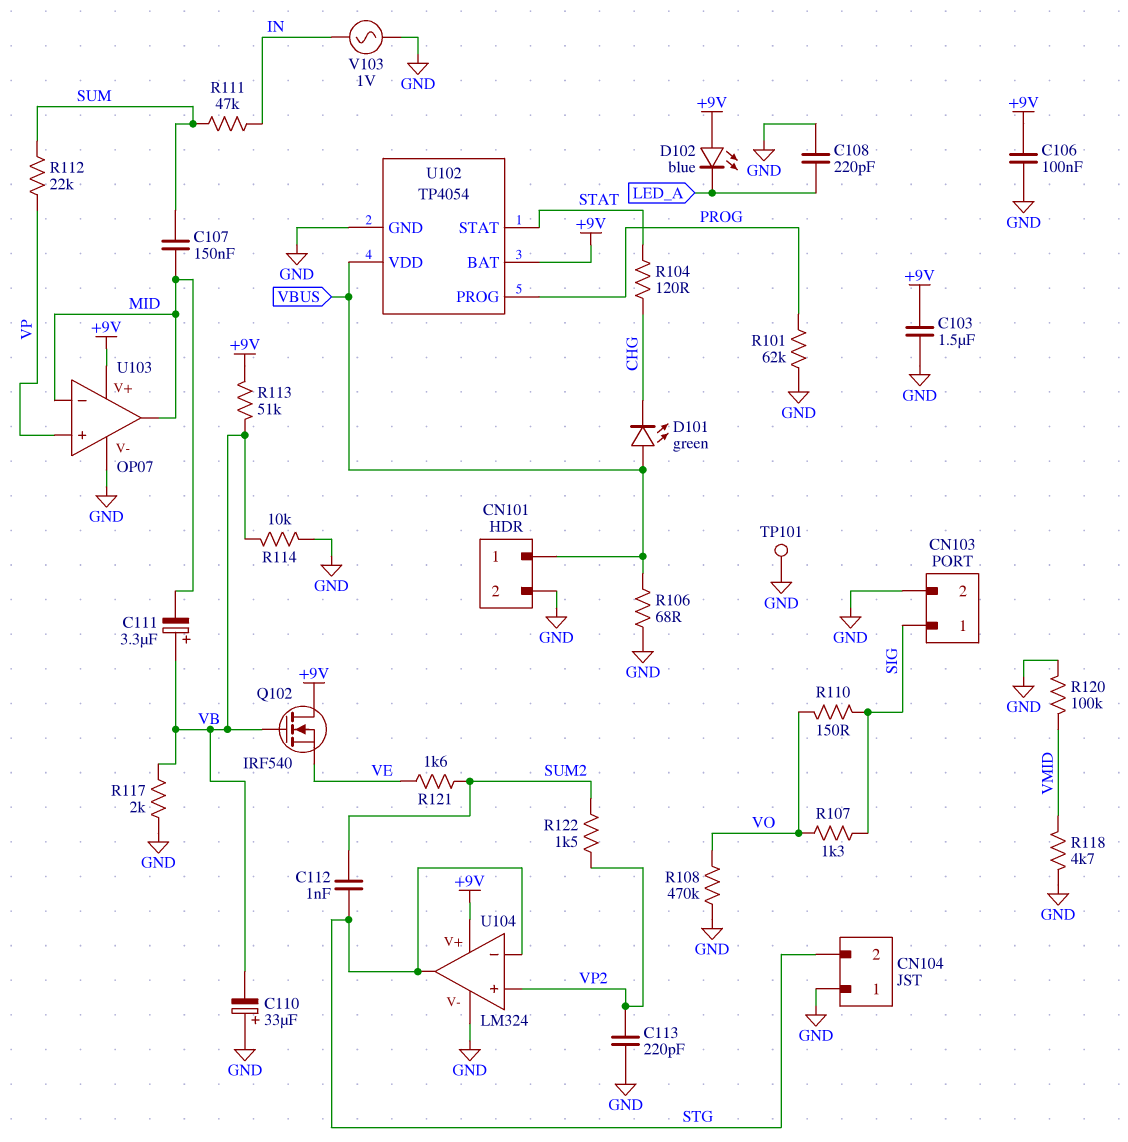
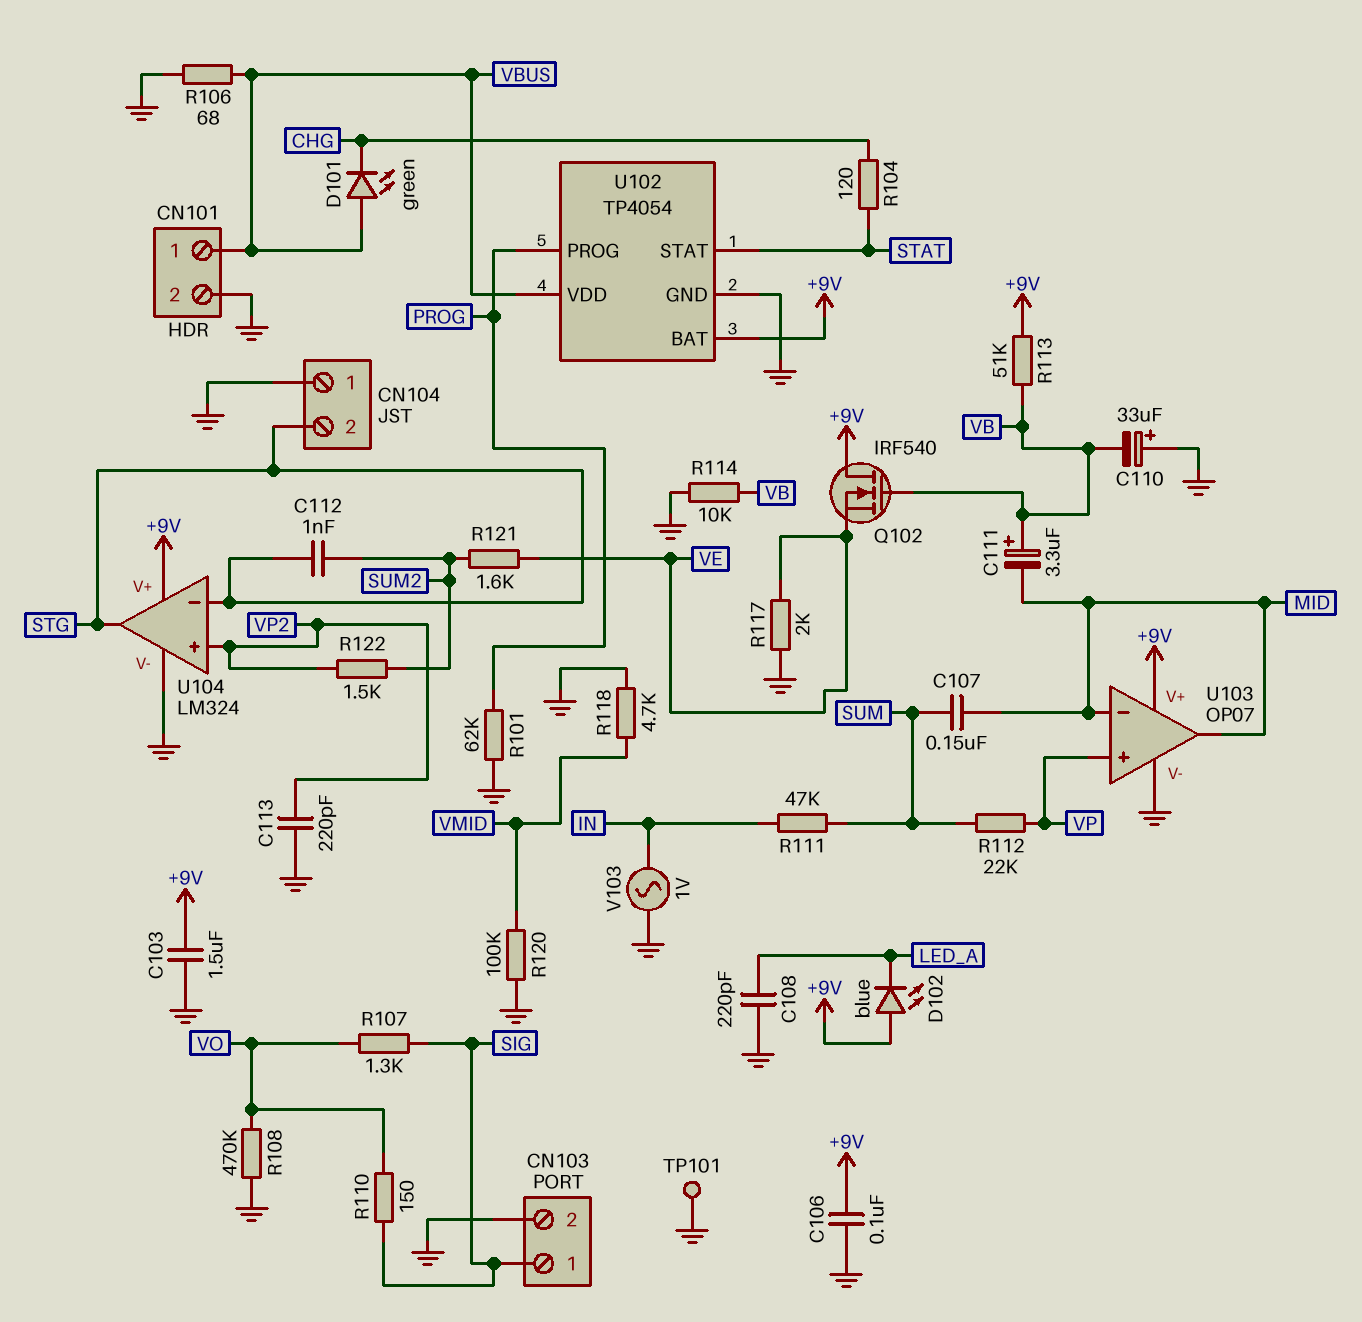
R117: 2k (GND, VB) -> 2k (GND, VE)

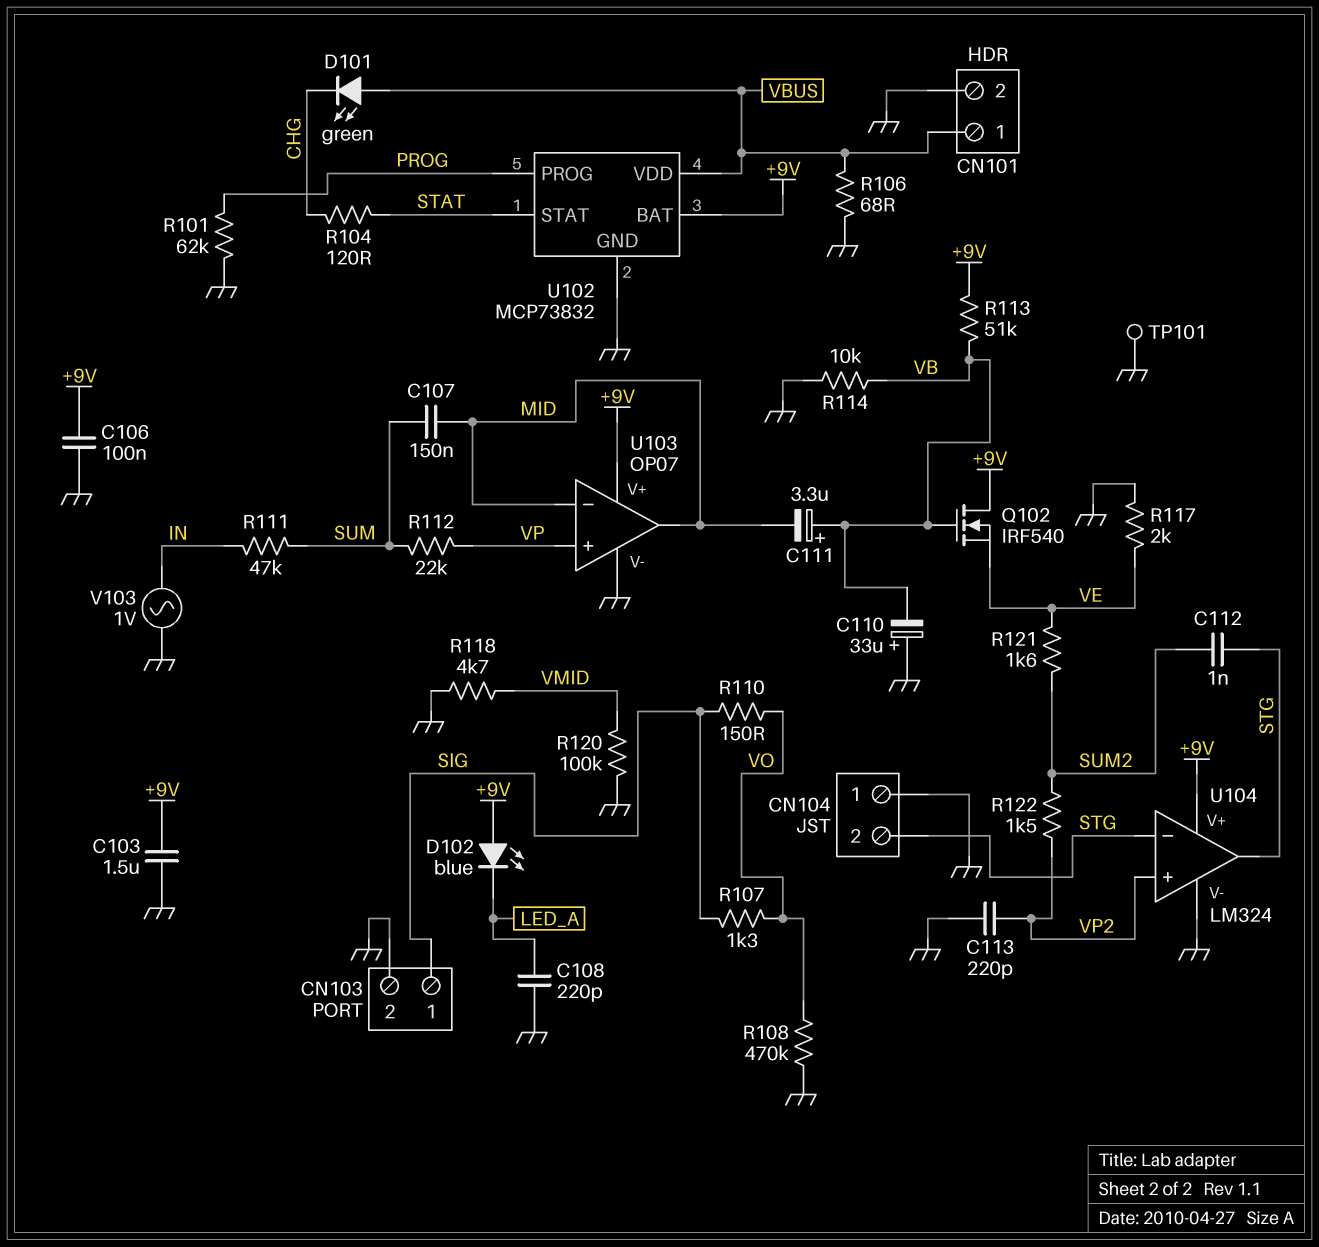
U102: TP4054 -> MCP73832

